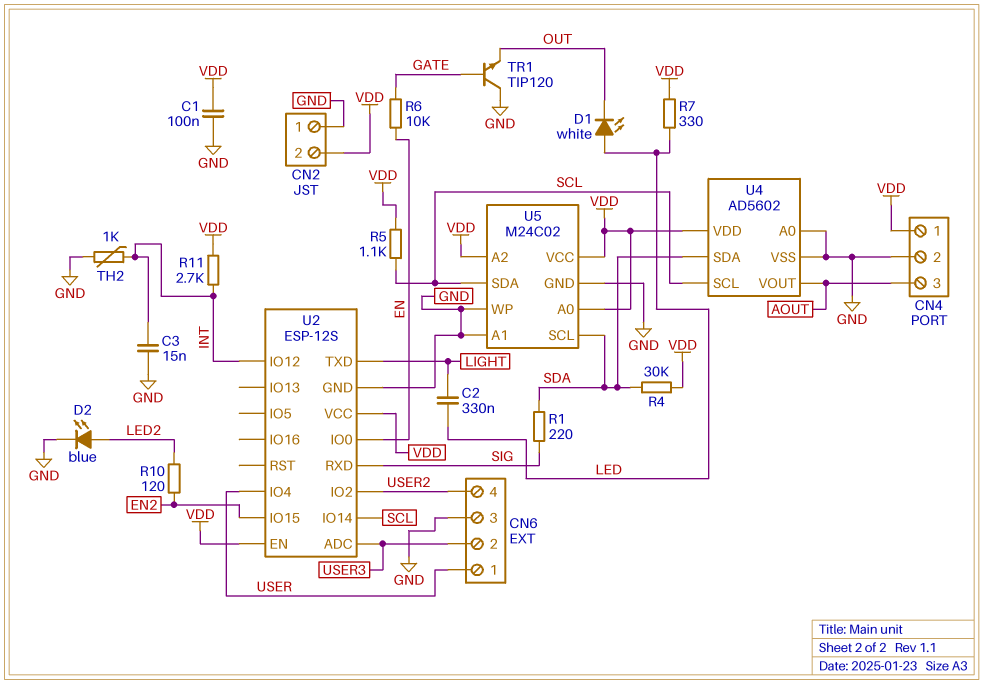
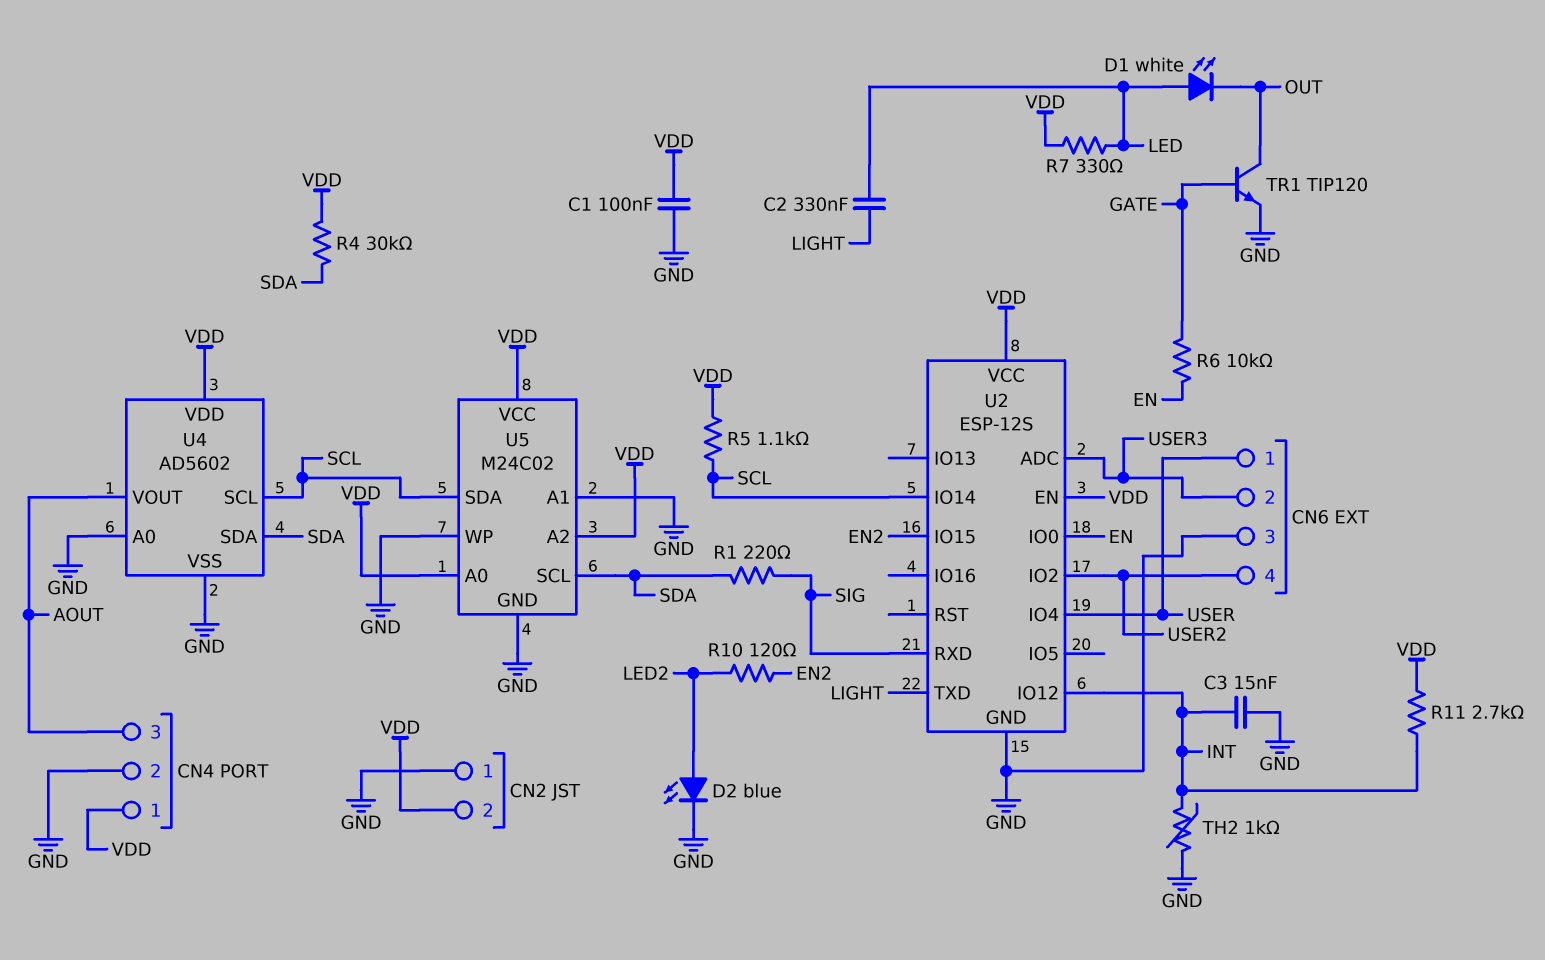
TR1: NPN TIP120 (B GATE, C GND, E OUT) -> NPN TIP120 (B GATE, C OUT, E GND)

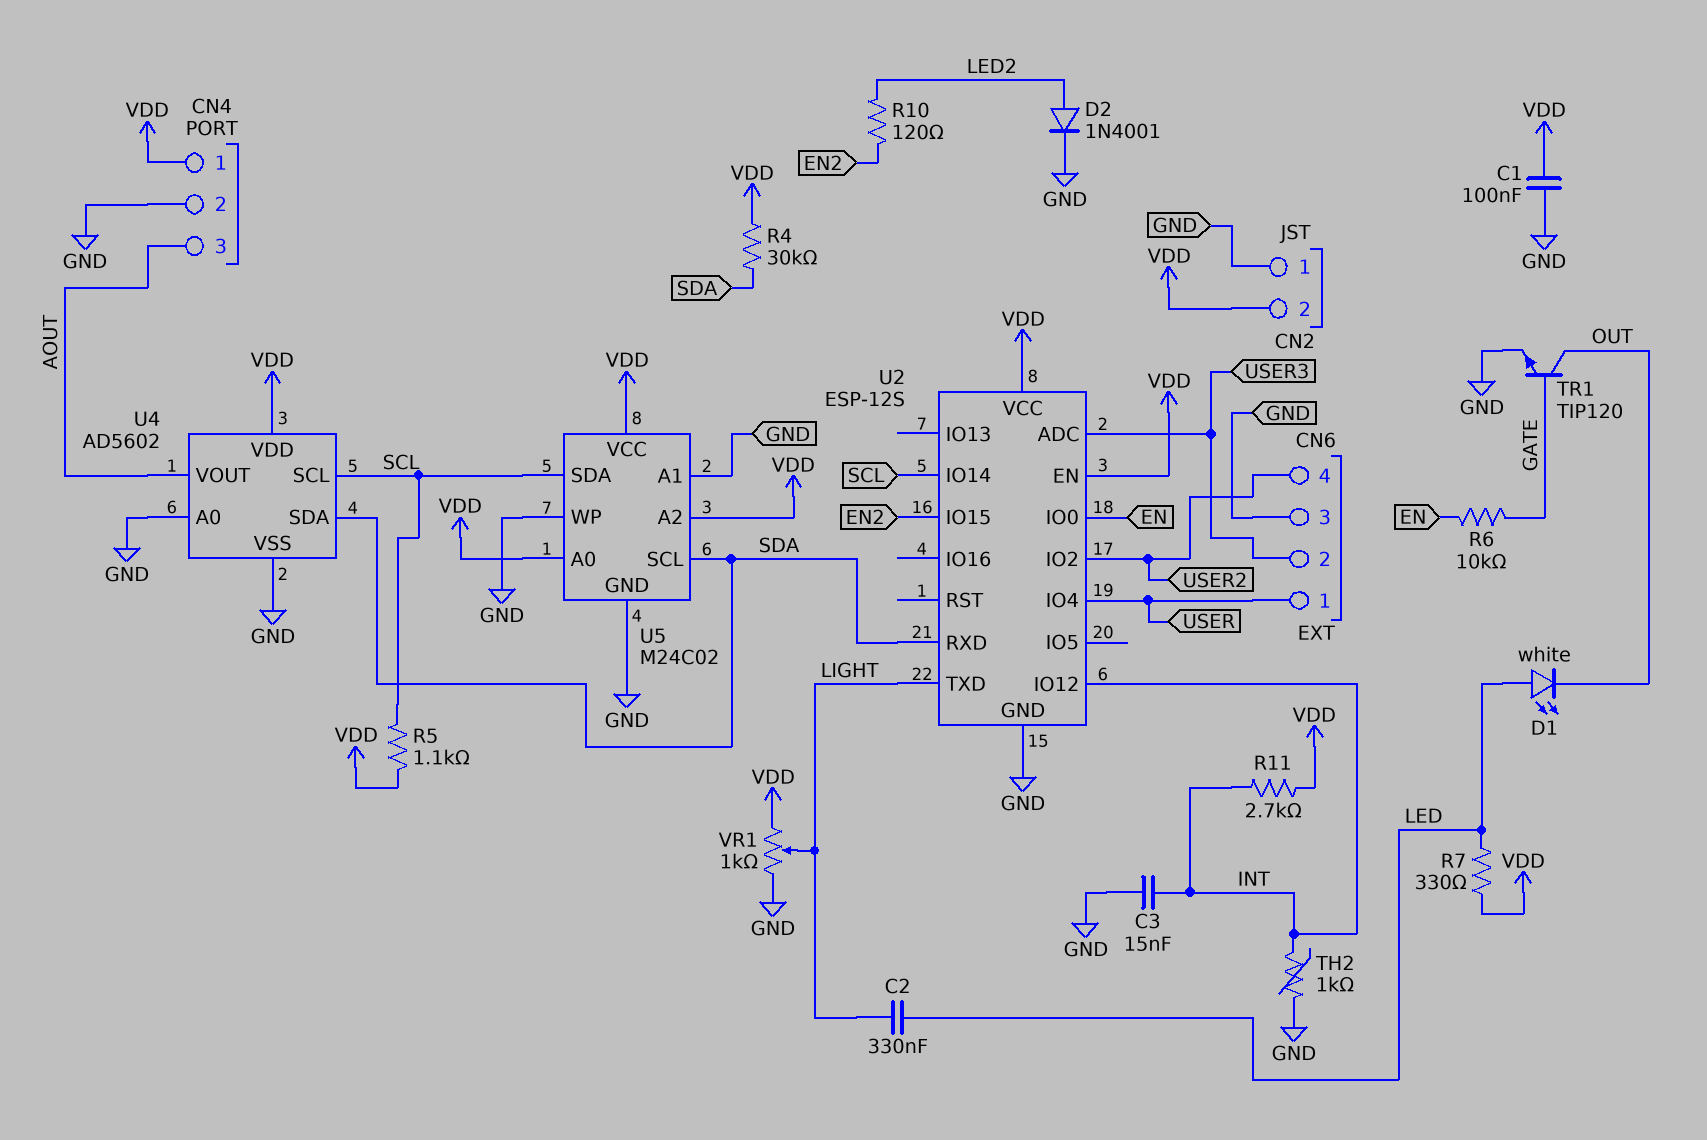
D2: LED blue (A LED2, K GND) -> diode 1N4001 (A LED2, K GND)
R1: 220 (SDA, SIG) -> none
U2 pin RXD: SIG -> SDA
VR1: none -> 1k (GND, VDD, wiper LIGHT)

